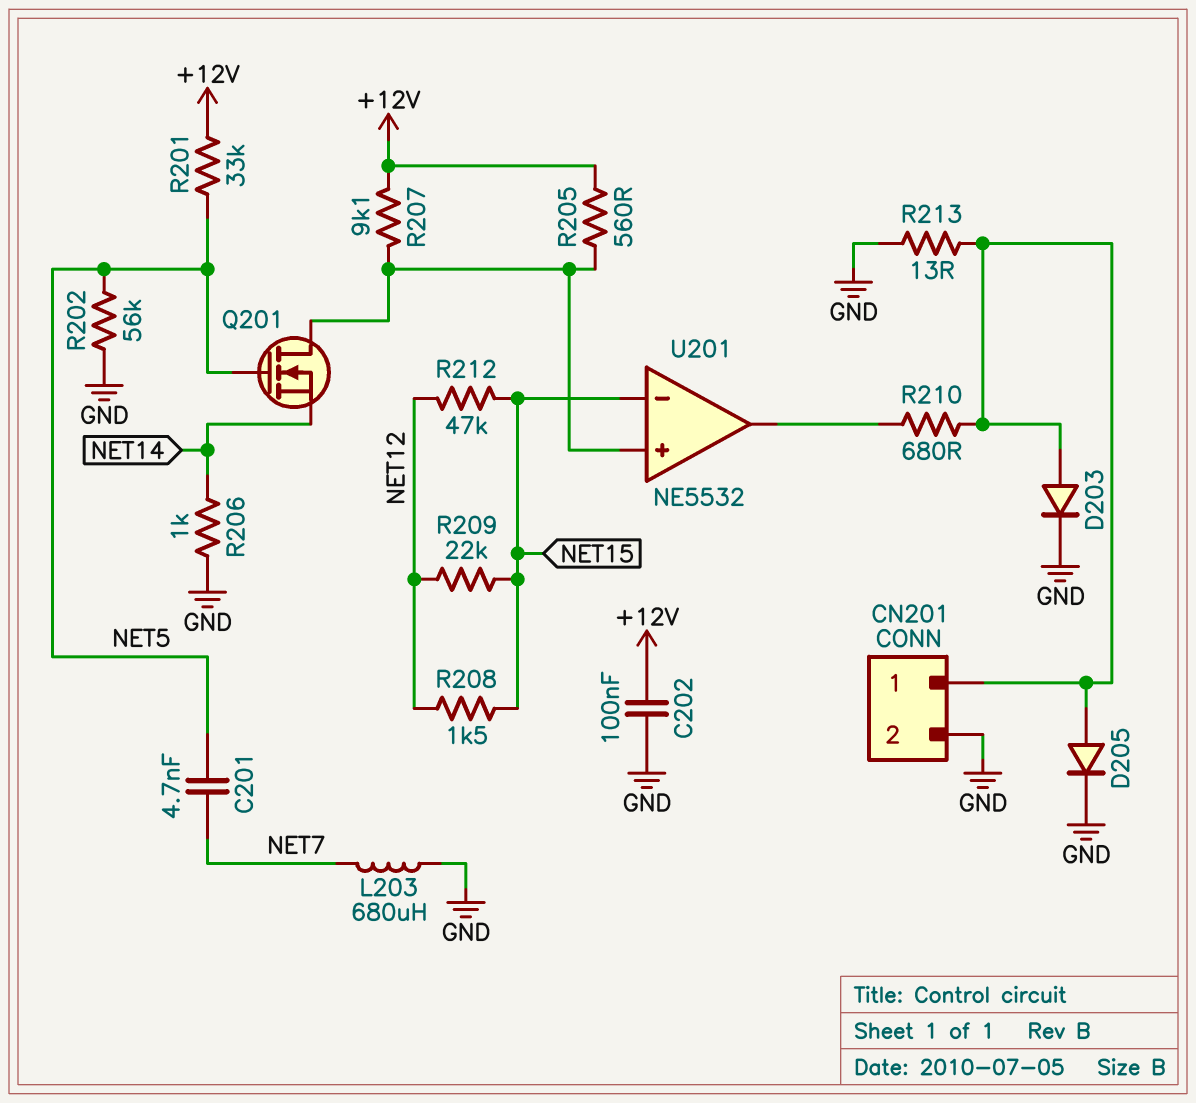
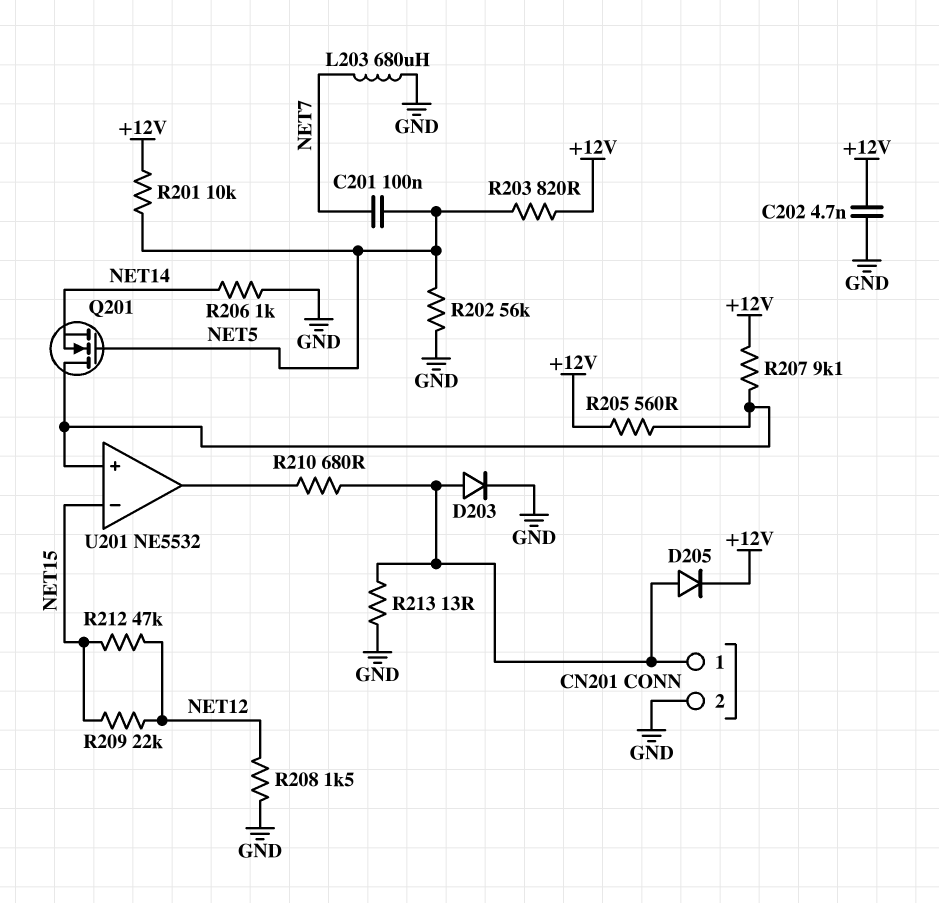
C201: 4.7nF (NET5, NET7) -> 100nF (NET5, NET7)
C202: 100nF (+12V, GND) -> 4.7nF (+12V, GND)
D205: diode (A CN201/1, K GND) -> diode (A CN201/1, K +12V)
R201: 33k (+12V, NET5) -> 10k (+12V, NET5)
R203: none -> 820 (+12V, NET5)
R208: 1.5k (NET12, NET15) -> 1.5k (GND, NET12)

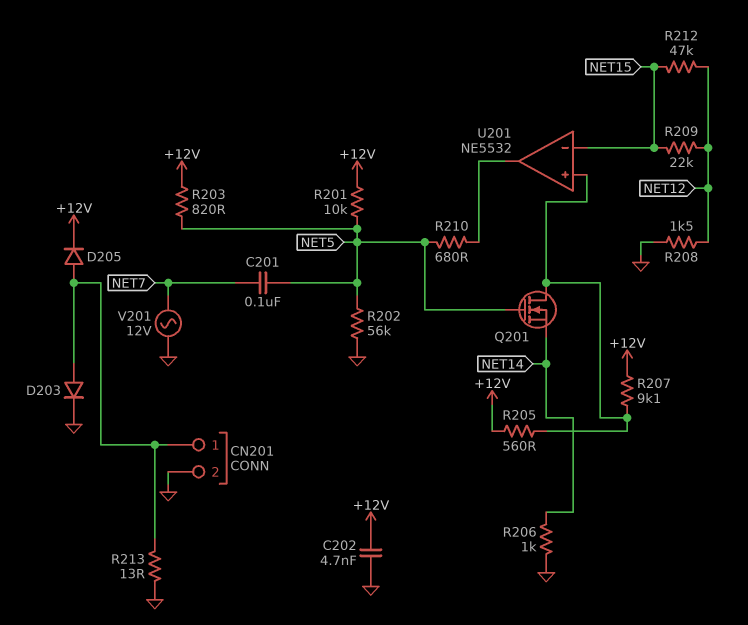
L203: 680uH (GND, NET7) -> none
R210: 680 (CN201/1, U201/out) -> 680 (NET5, U201/out)
V201: none -> AC 12V (GND, NET7)

